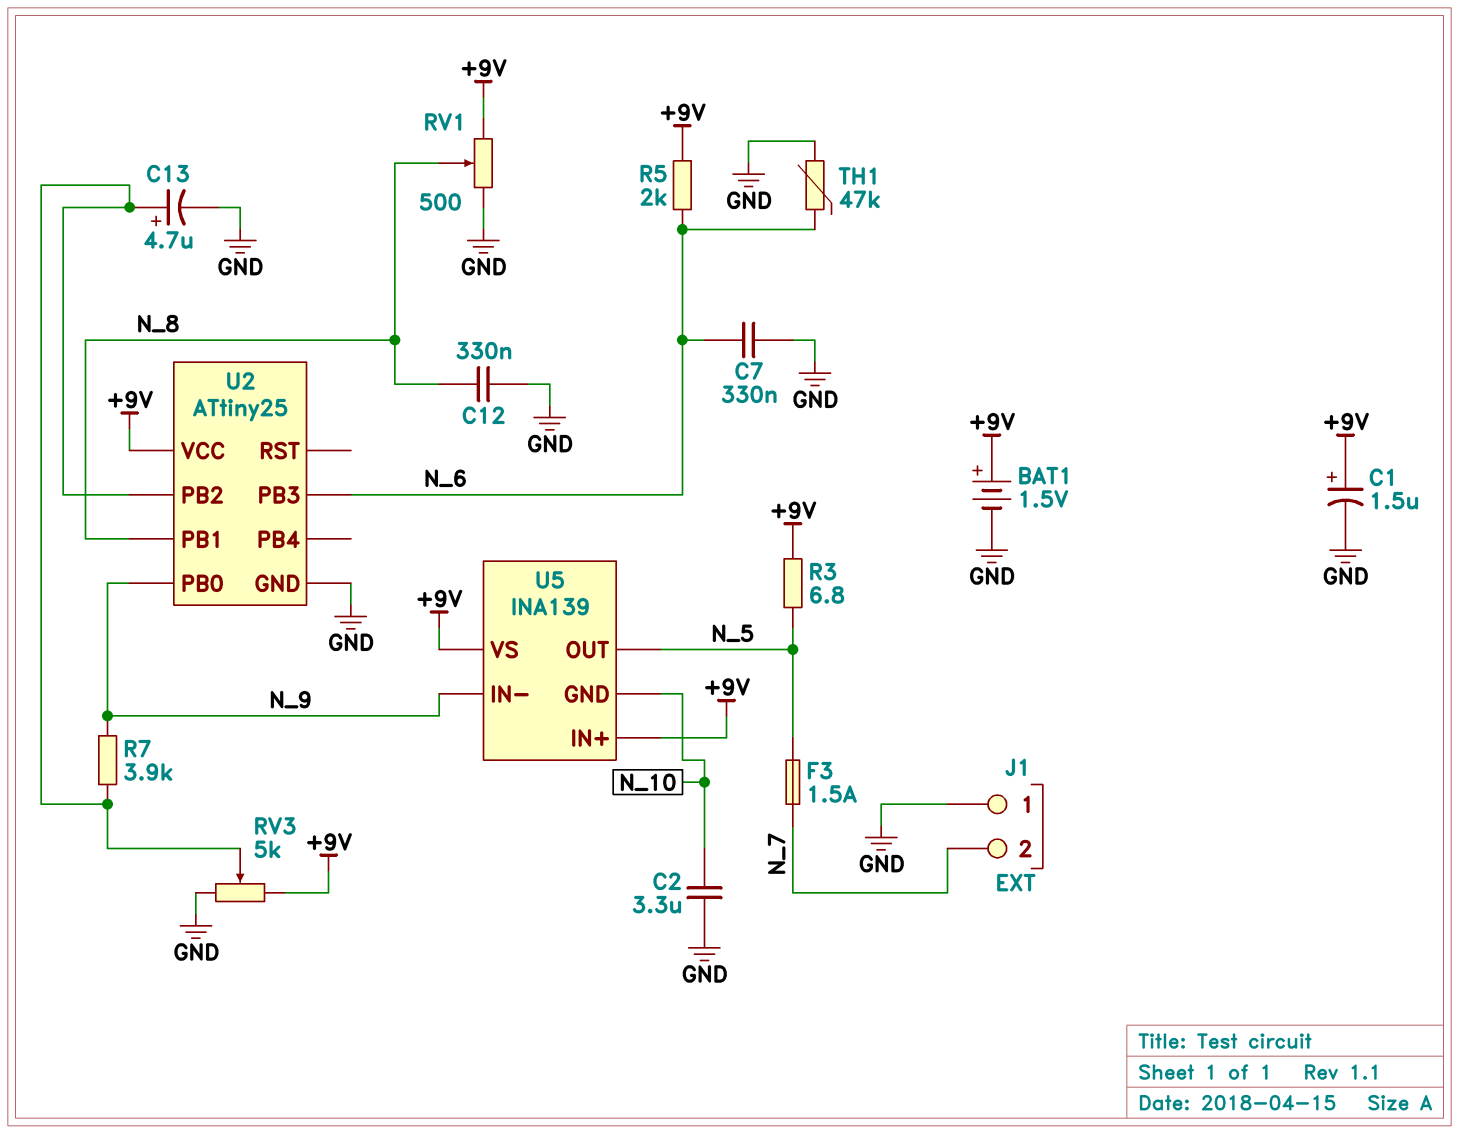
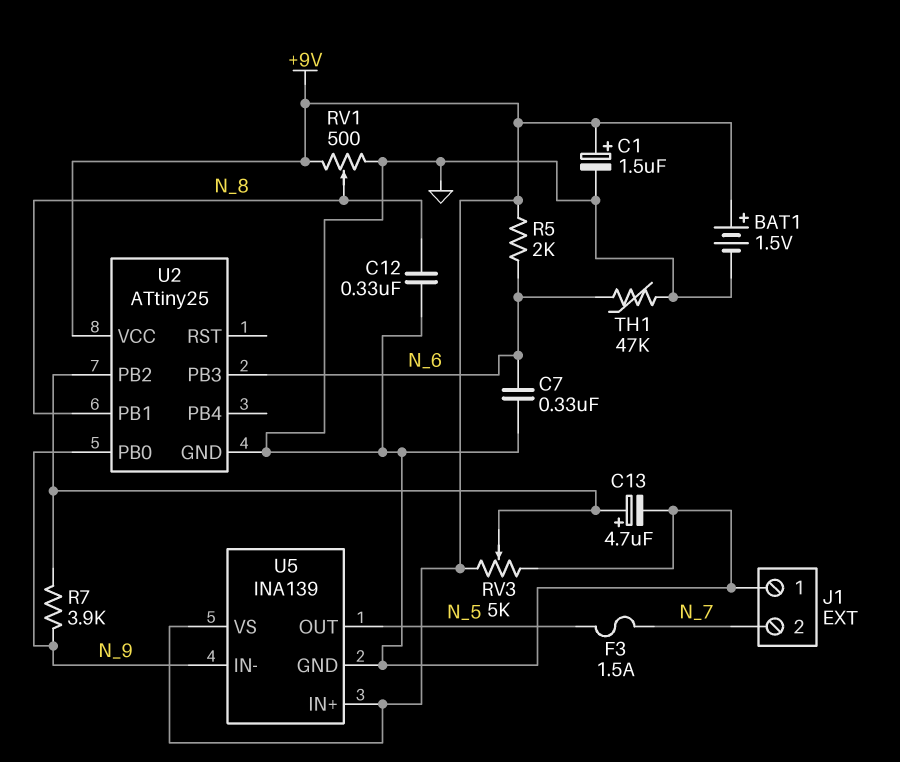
C2: 3.3uF (GND, N_10) -> none
R3: 6.8 (+9V, N_5) -> none
U5 pin GND: N_10 -> GND

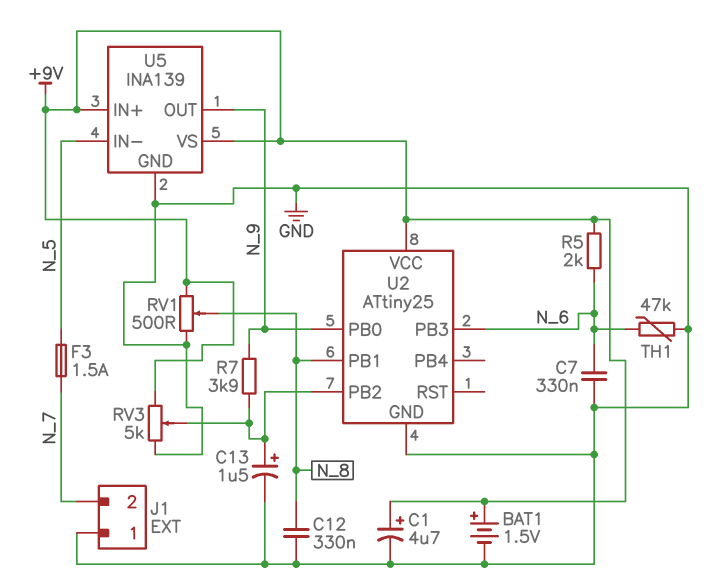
C1: 1.5uF (plus +9V, minus GND) -> 4.7uF (plus +9V, minus GND)
C13: 4.7uF (plus U2/PB2, minus GND) -> 1.5uF (plus U2/PB2, minus GND)
U5 pin IN-: N_9 -> N_5
U5 pin OUT: N_5 -> N_9

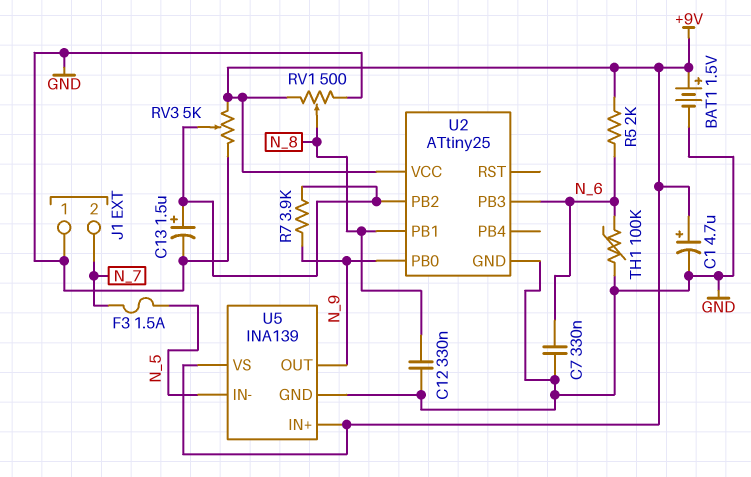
TH1: 47k (GND, N_6) -> 100k (GND, N_6)

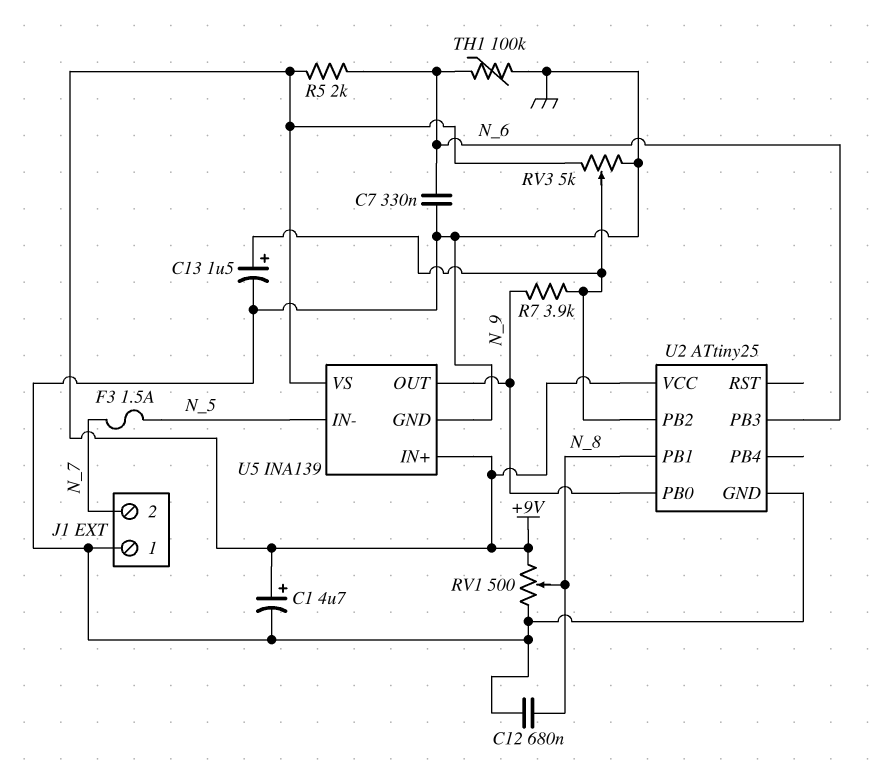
BAT1: 1.5V (plus +9V, minus GND) -> none
C12: 330nF (GND, N_8) -> 680nF (GND, N_8)

